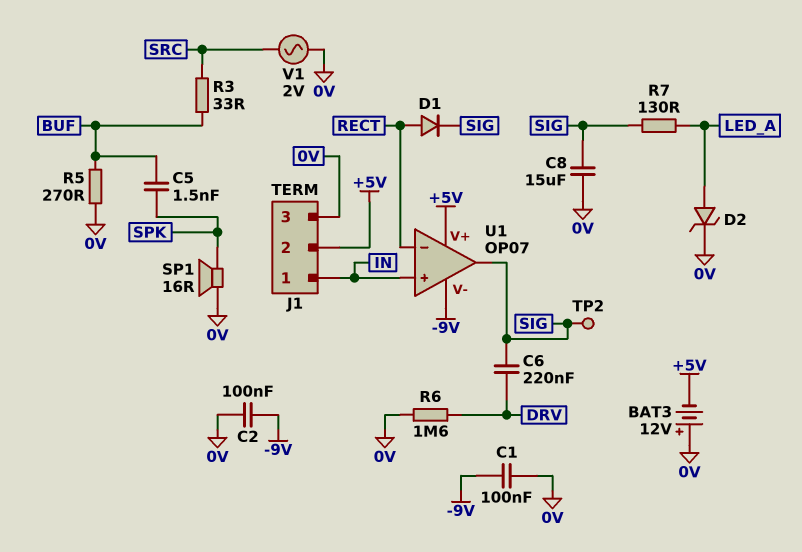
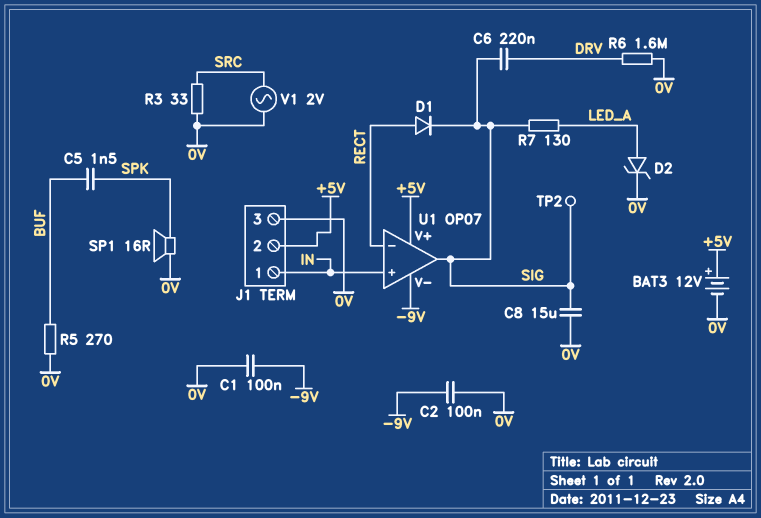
BAT3: 12V (plus 0V, minus +5V) -> 12V (plus +5V, minus 0V)
R3: 33 (BUF, SRC) -> 33 (0V, SRC)

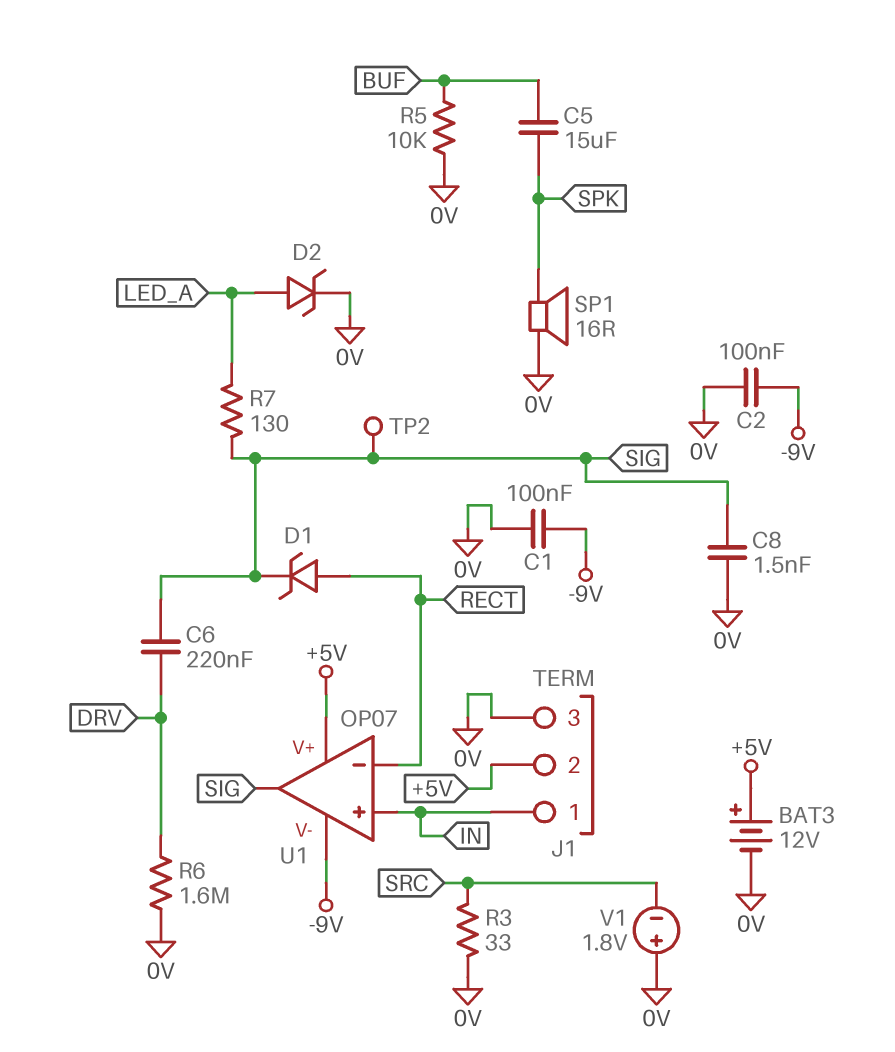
C5: 1.5nF (BUF, SPK) -> 15uF (BUF, SPK)
C8: 15uF (0V, SIG) -> 1.5nF (0V, SIG)
D1: diode (A RECT, K SIG) -> zener (A RECT, K SIG)
R5: 270 (0V, BUF) -> 10k (0V, BUF)
V1: AC 2V (0V, SRC) -> 1.8V (plus 0V, minus SRC)

